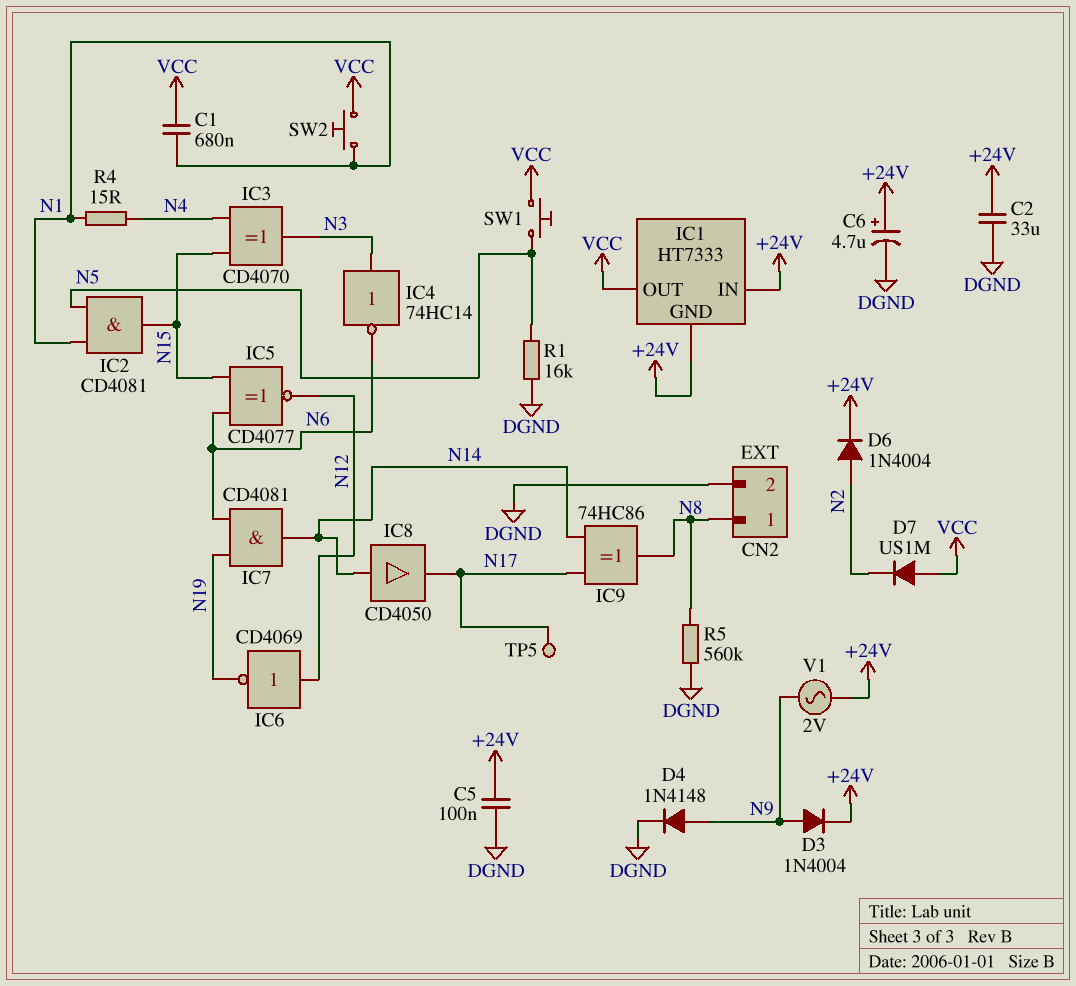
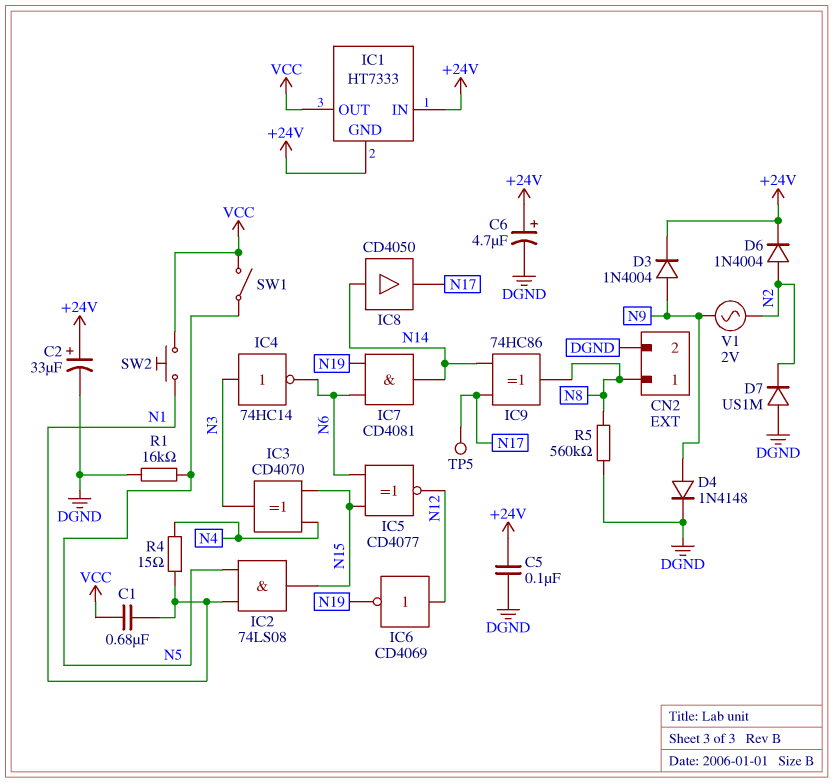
C2: 33uF (+24V, DGND) -> 33uF (plus +24V, minus DGND)
D7: diode US1M (A VCC, K N2) -> diode US1M (A DGND, K N2)
IC2: AND CD4081 (in N1, in N5, out N15) -> AND 74LS08 (in N1, in N5, out N15)
SW1: button (N5, VCC) -> switch (N5, VCC)
V1: AC 2V (+24V, N9) -> AC 2V (N2, N9)

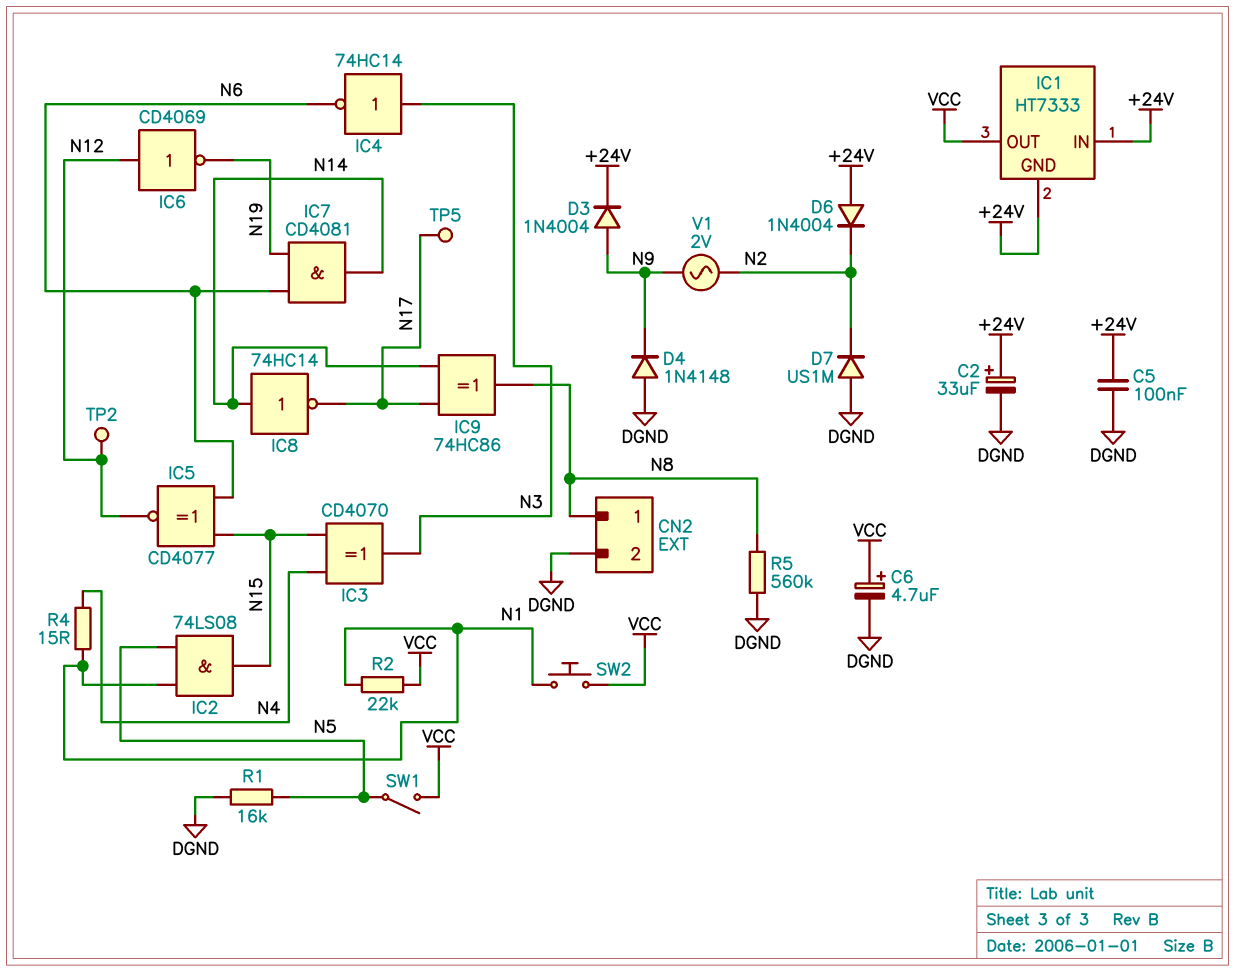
C1: 680nF (N1, VCC) -> none
C6: 4.7uF (plus +24V, minus DGND) -> 4.7uF (plus VCC, minus DGND)
D4: diode 1N4148 (A N9, K DGND) -> diode 1N4148 (A DGND, K N9)
D6: diode 1N4004 (A N2, K +24V) -> diode 1N4004 (A +24V, K N2)
IC8: buffer CD4050 (in N14, out N17) -> NOT 74HC14 (in N14, out N17)
R2: none -> 22k (N1, VCC)
TP2: none -> test point (N12)

